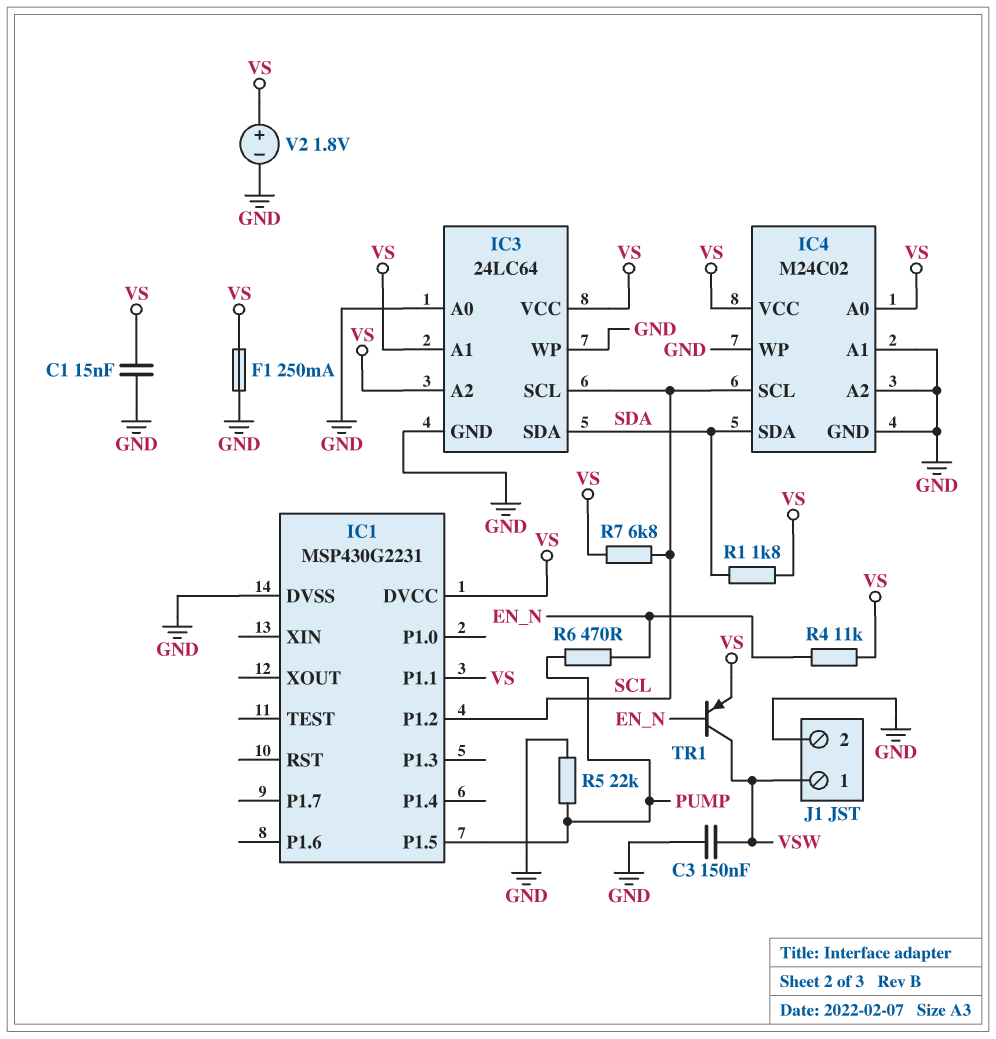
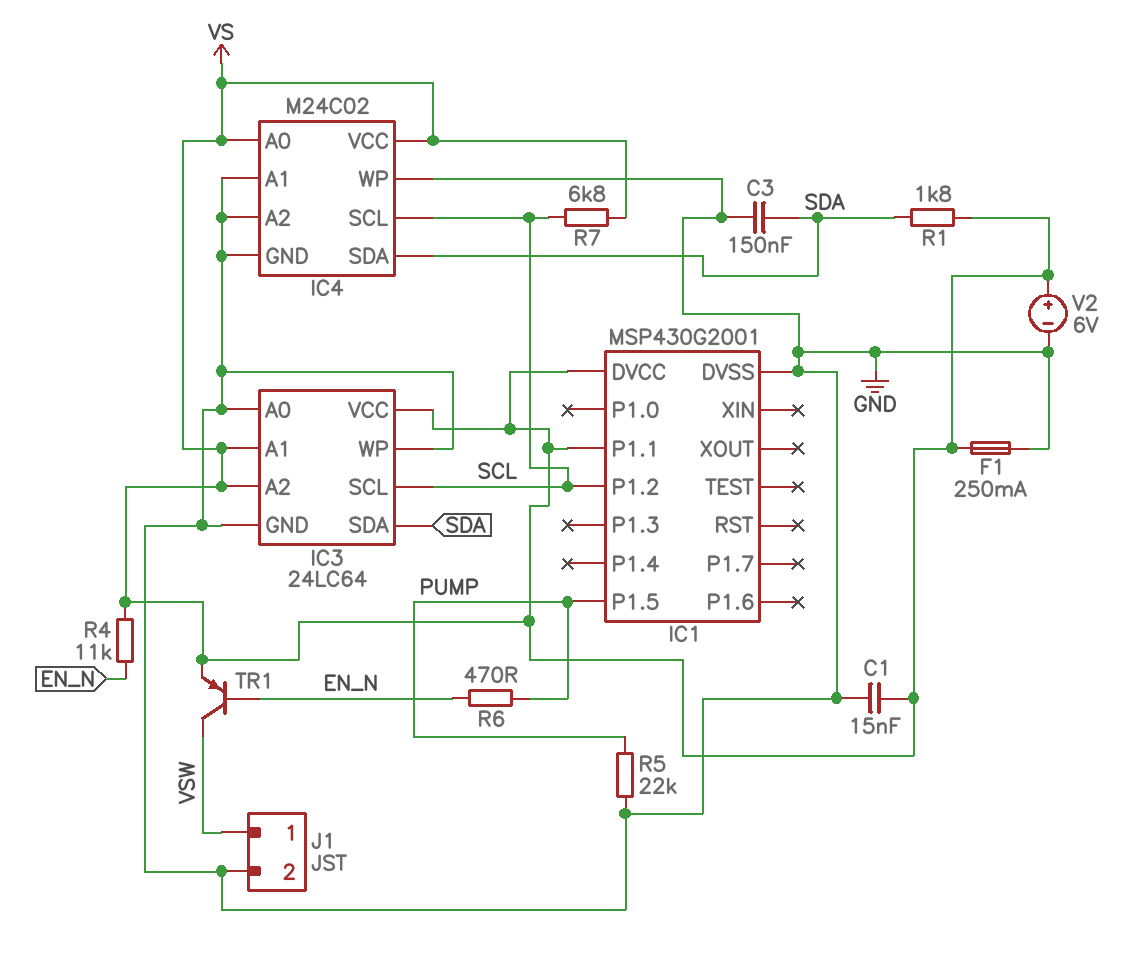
C3: 150nF (GND, VSW) -> 150nF (GND, SDA)
IC1: MSP430G2231 -> MSP430G2001
V2: 1.8V (plus VS, minus GND) -> 6V (plus VS, minus GND)

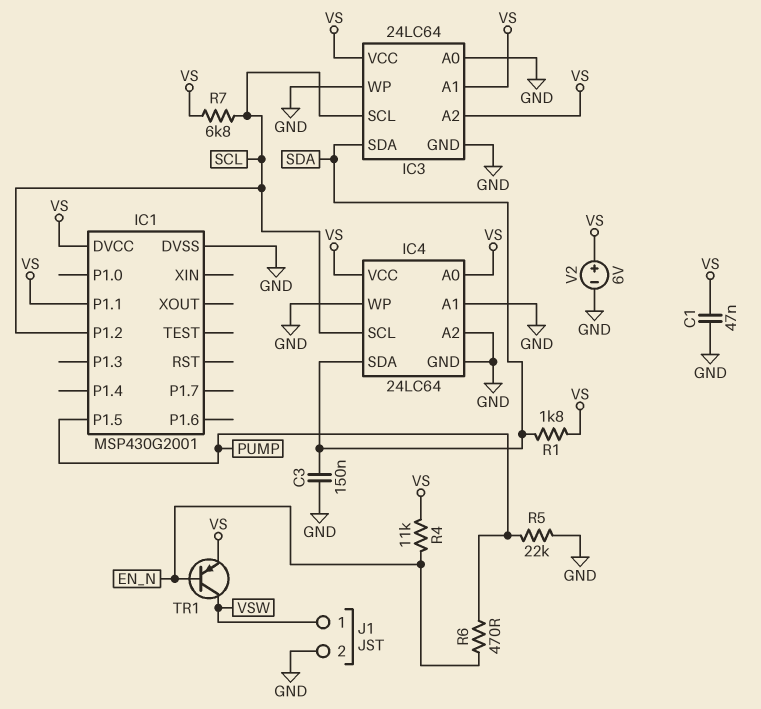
C1: 15nF (GND, VS) -> 47nF (GND, VS)
F1: 250mA (GND, VS) -> none
IC4: M24C02 -> 24LC64

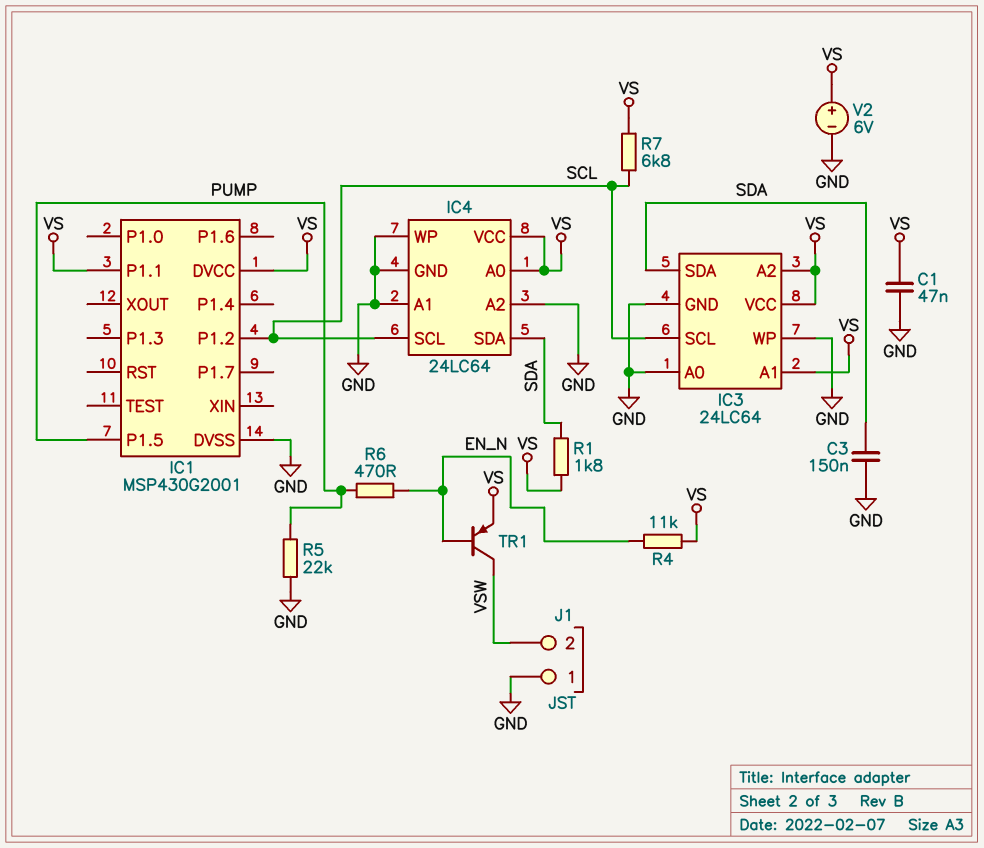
J1 pin 1: VSW -> GND
J1 pin 2: GND -> VSW

